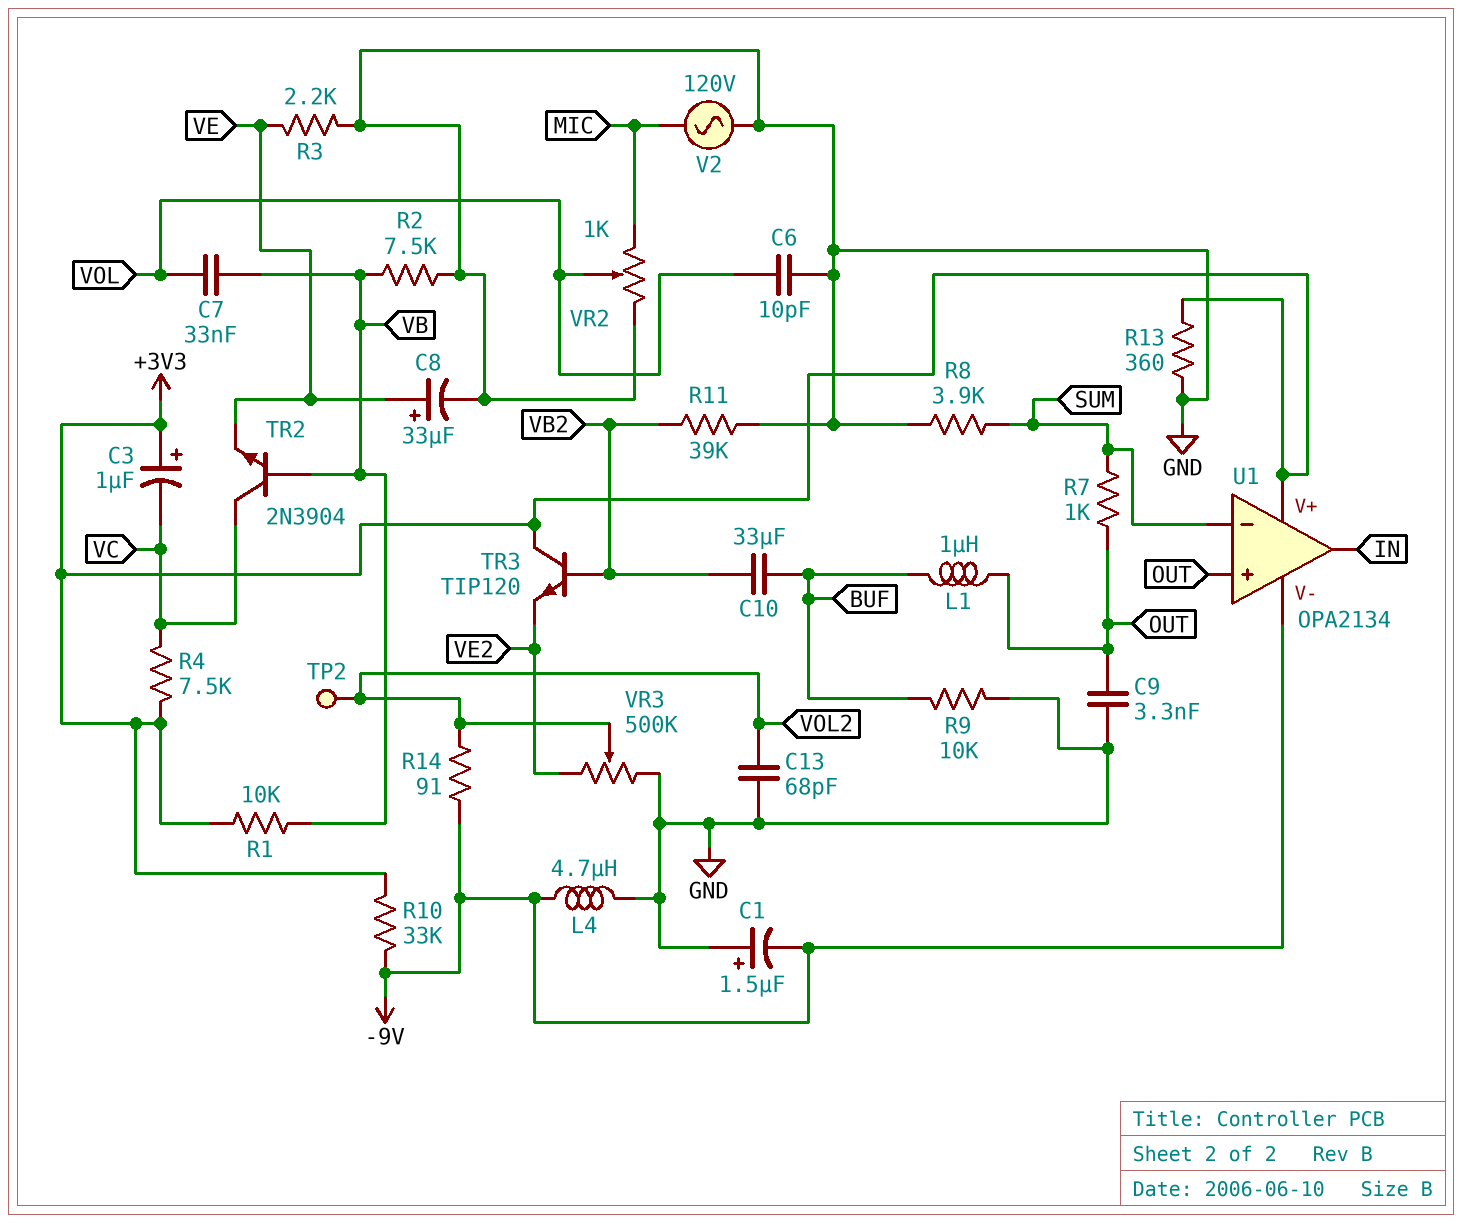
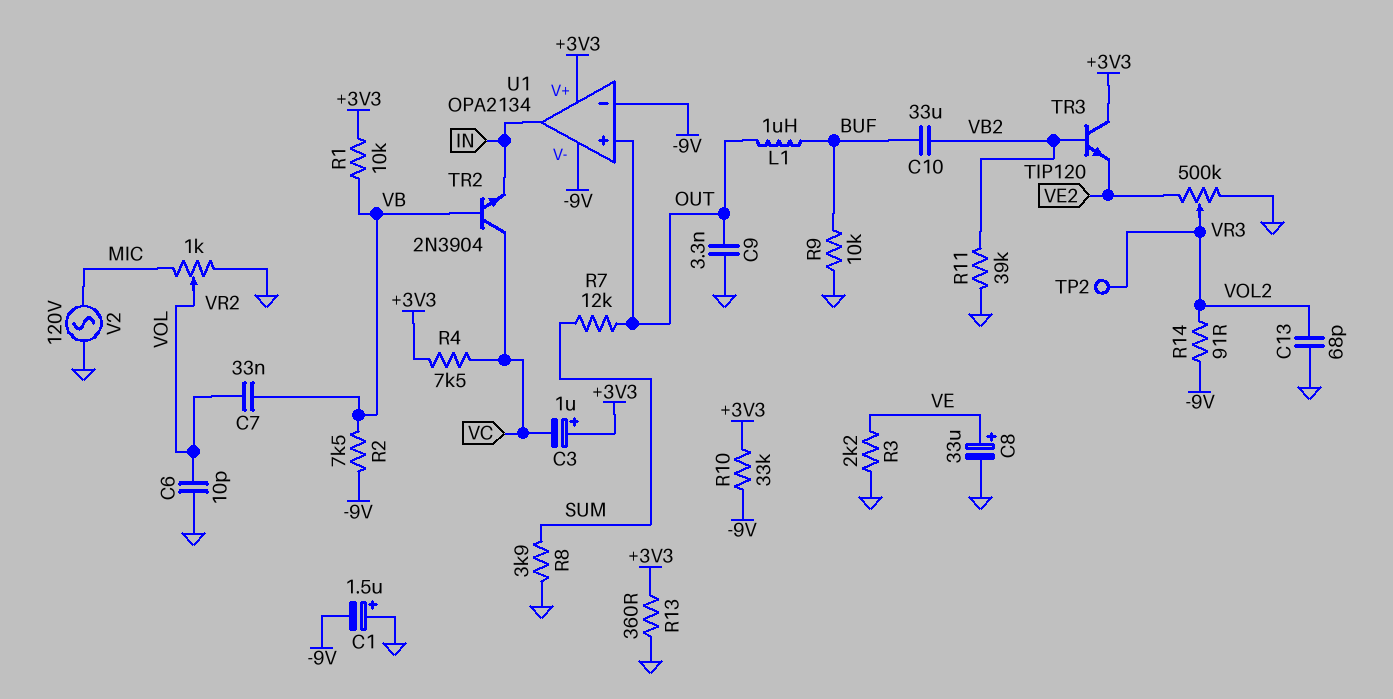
L4: 4.7uH (-9V, GND) -> none
R2: 7.5k (GND, VB) -> 7.5k (-9V, VB)
R7: 1k (OUT, SUM) -> 12k (OUT, SUM)
TR2: NPN 2N3904 (B VB, C VC, E VE) -> NPN 2N3904 (B VB, C VC, E IN)
U1 pin in-: SUM -> -9V

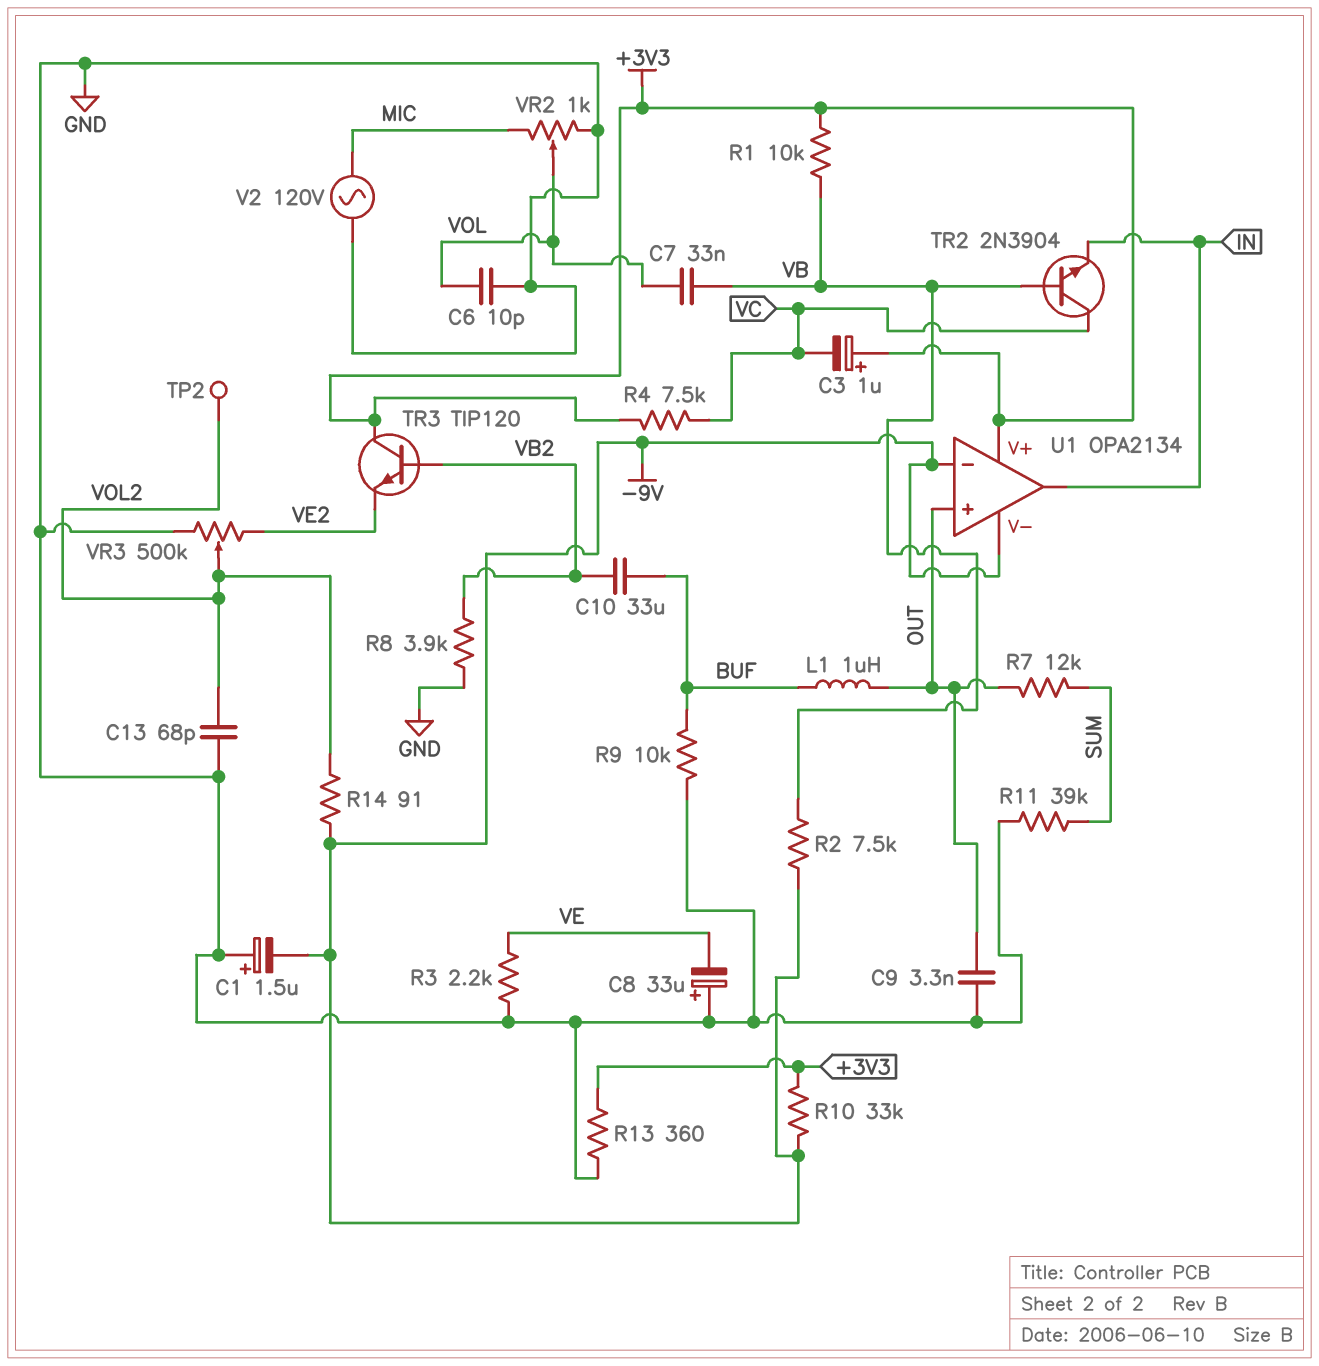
C8: 33uF (plus VE, minus GND) -> 33uF (plus GND, minus VE)
R8: 3.9k (GND, SUM) -> 3.9k (GND, VB2)
R11: 39k (GND, VB2) -> 39k (GND, SUM)

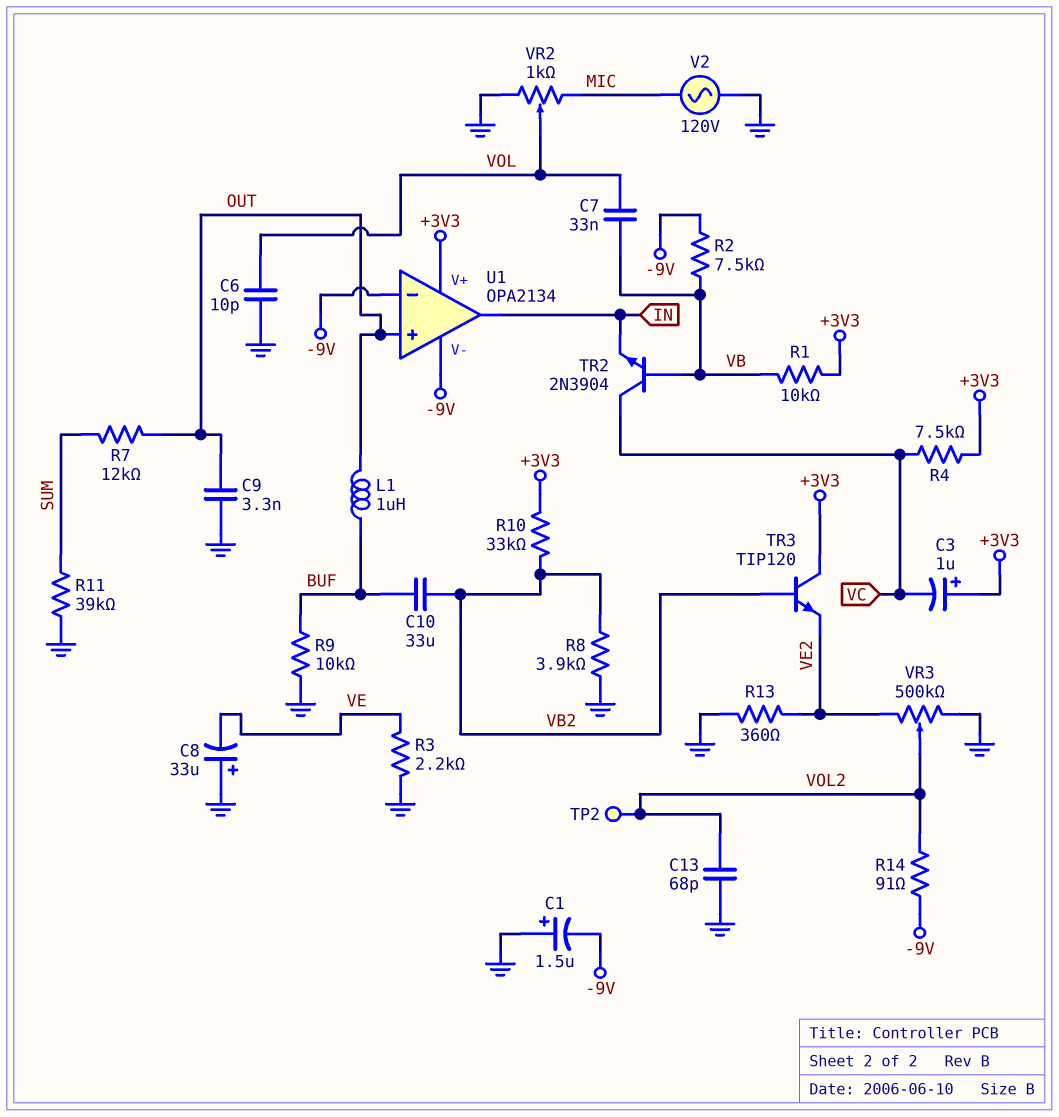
R10: 33k (+3V3, -9V) -> 33k (+3V3, VB2)
R13: 360 (+3V3, GND) -> 360 (GND, VE2)

